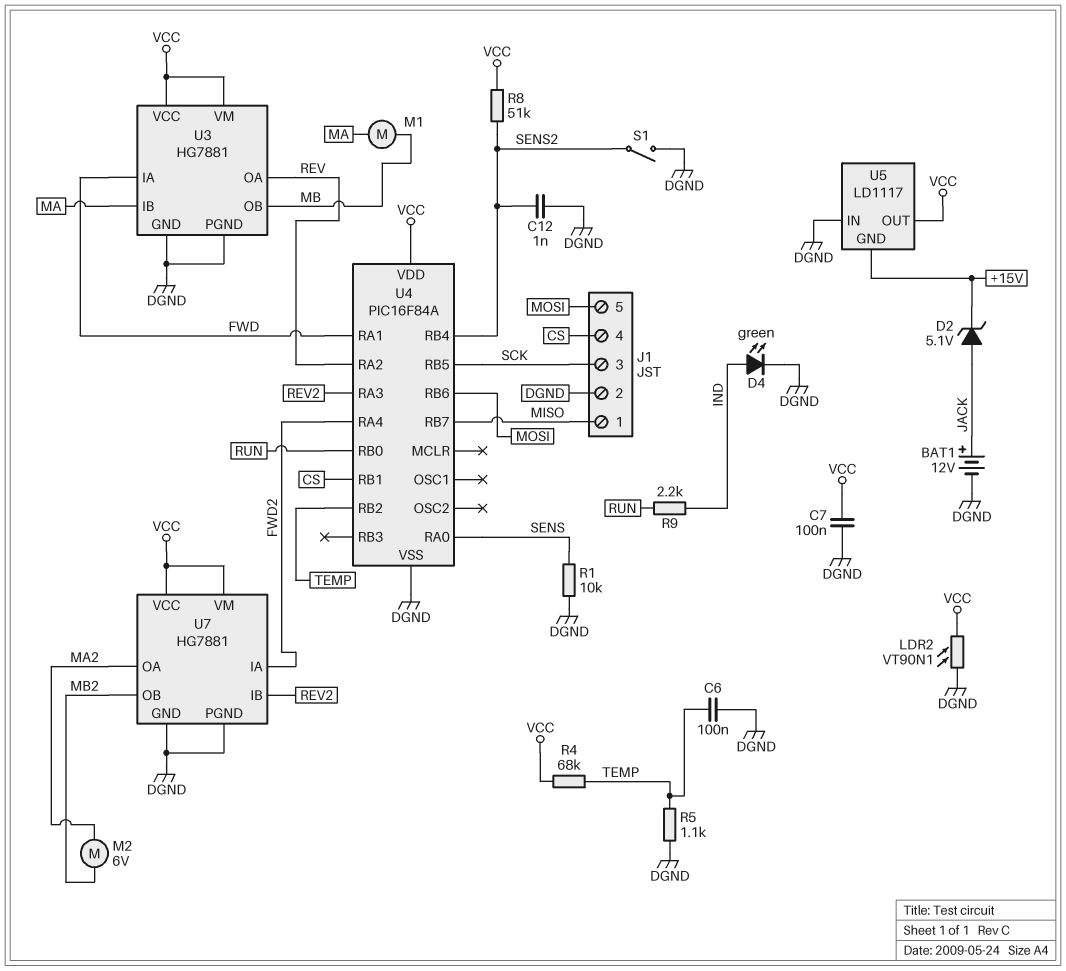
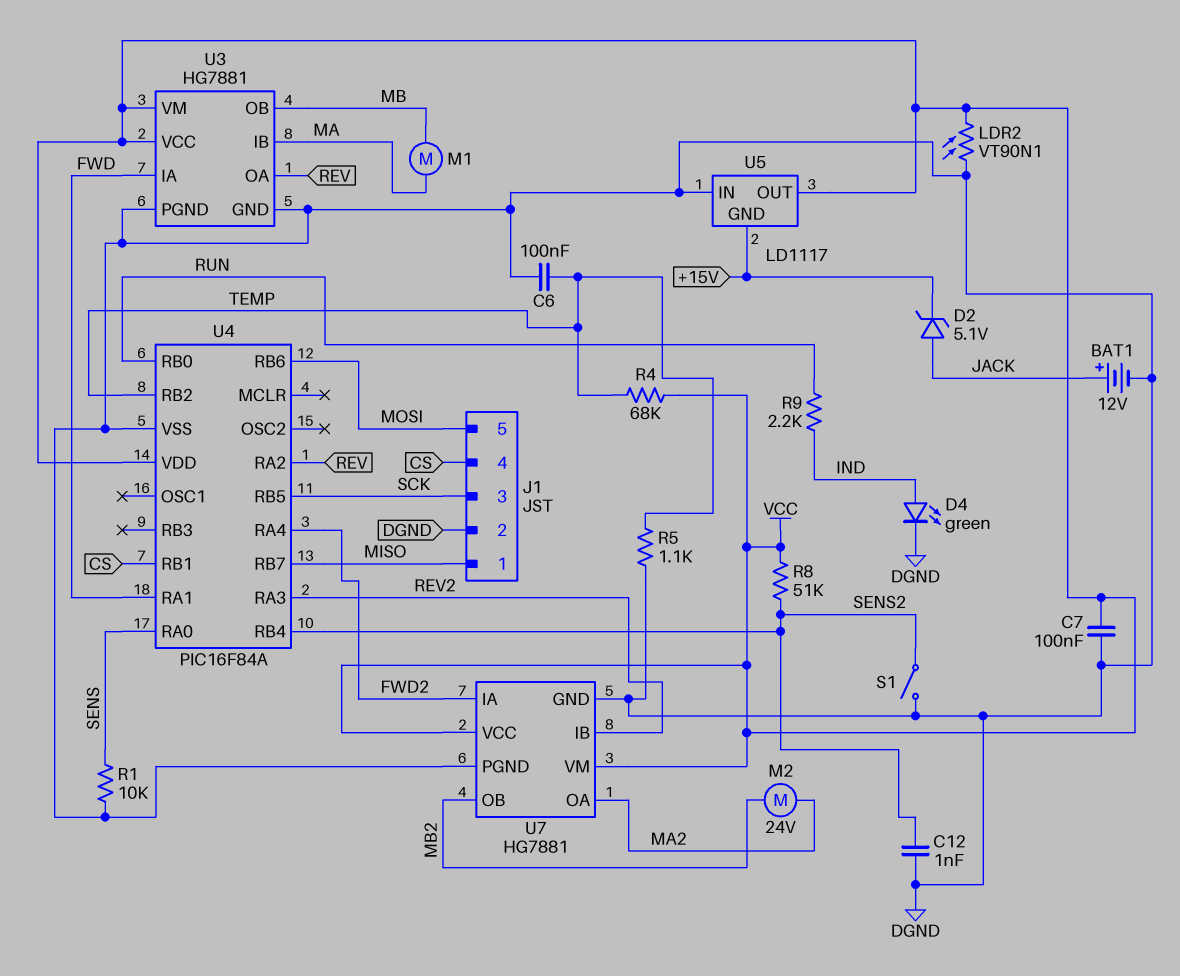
M2: motor 6V (MA2, MB2) -> motor 24V (MA2, MB2)

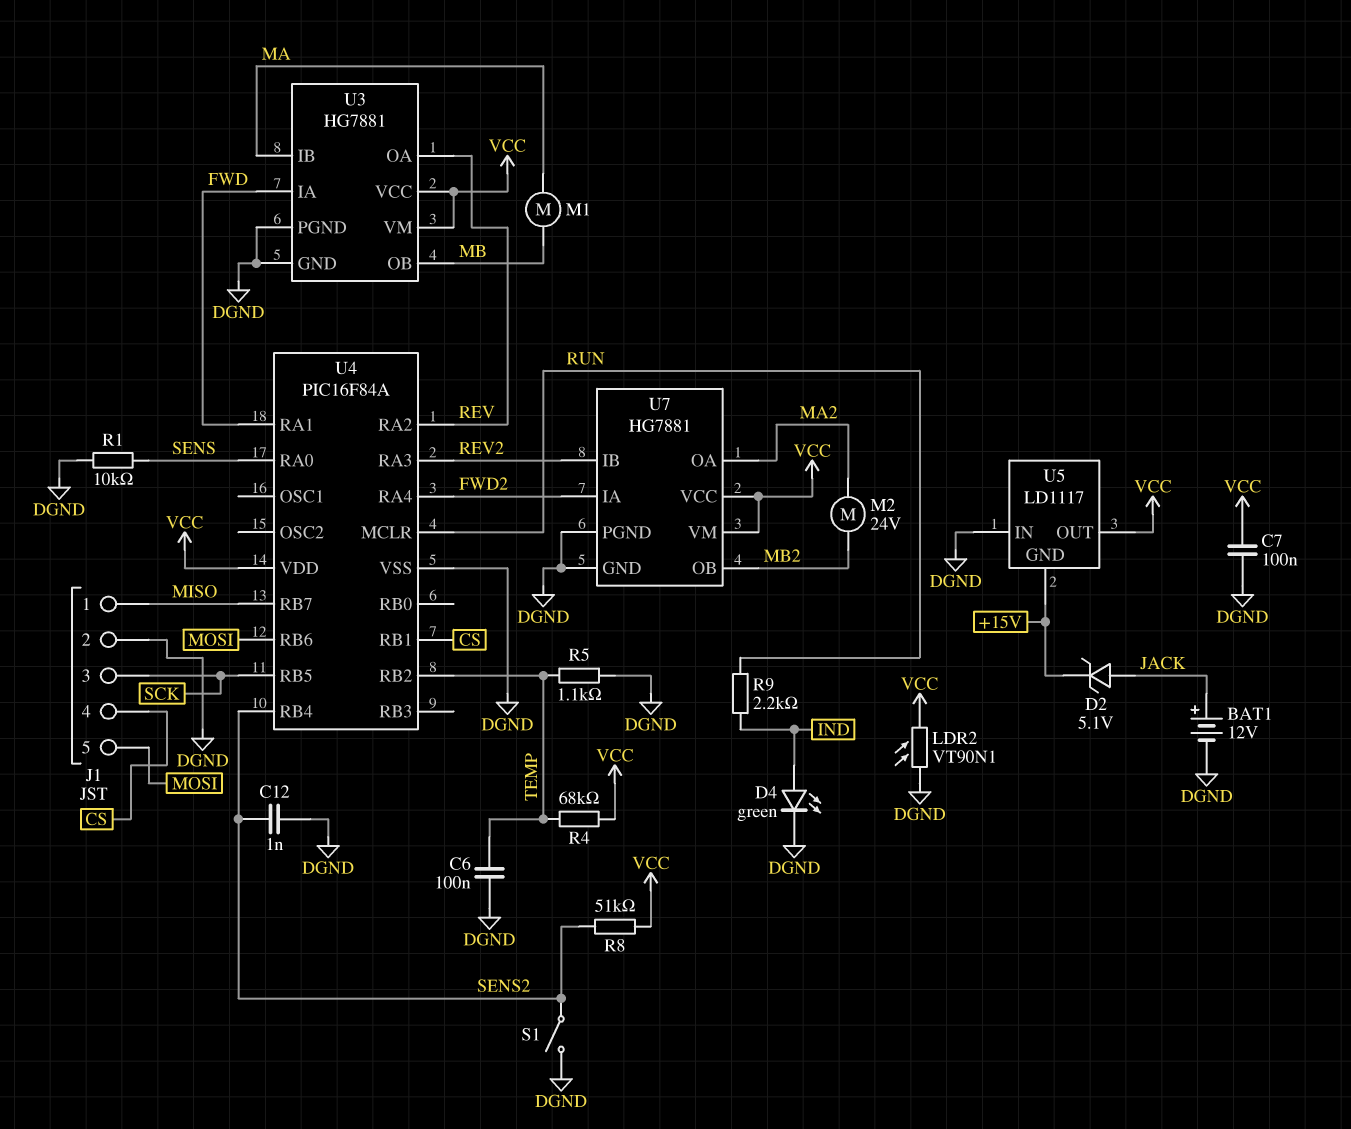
U4 pin MCLR: none -> RUN
U4 pin RB0: RUN -> none

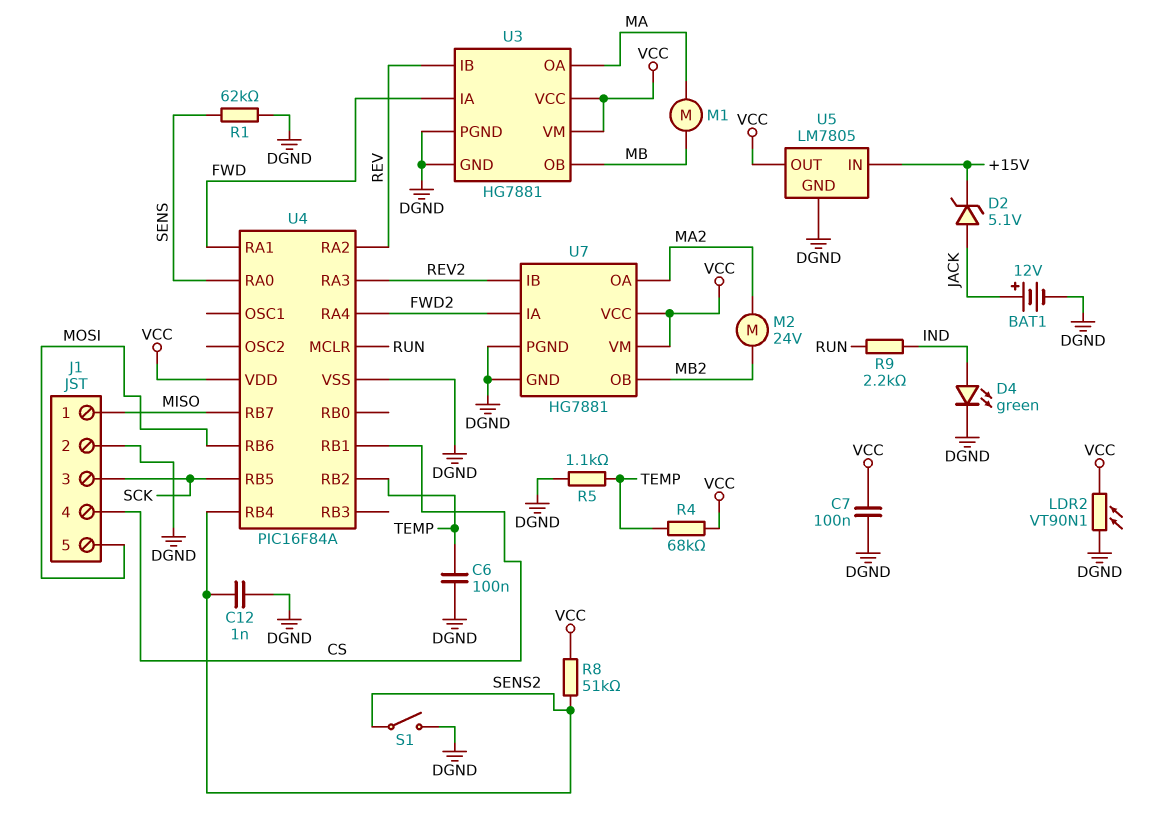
R1: 10k (DGND, SENS) -> 62k (DGND, SENS)
U3 pin IB: MA -> REV
U3 pin OA: REV -> MA
U5: LD1117 -> LM7805
U5 pin GND: +15V -> DGND
U5 pin IN: DGND -> +15V

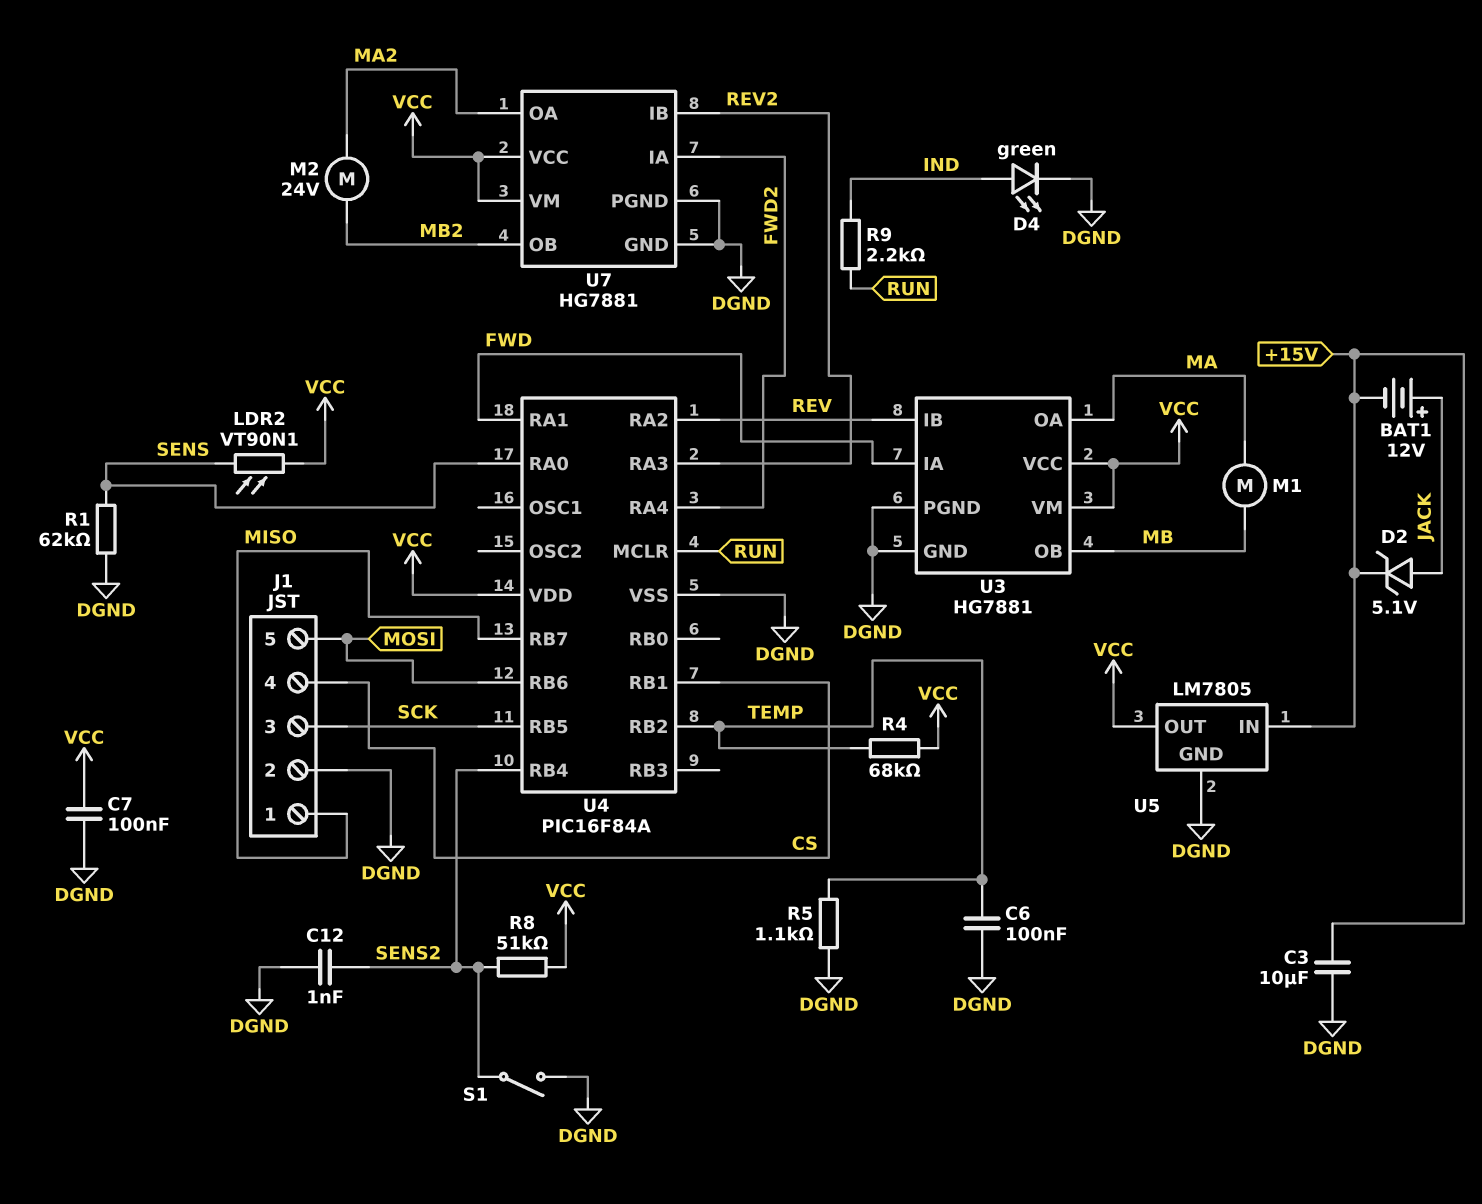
BAT1: 12V (plus JACK, minus DGND) -> 12V (plus JACK, minus +15V)
C3: none -> 10uF (+15V, DGND)
LDR2: VT90N1 (DGND, VCC) -> VT90N1 (SENS, VCC)

